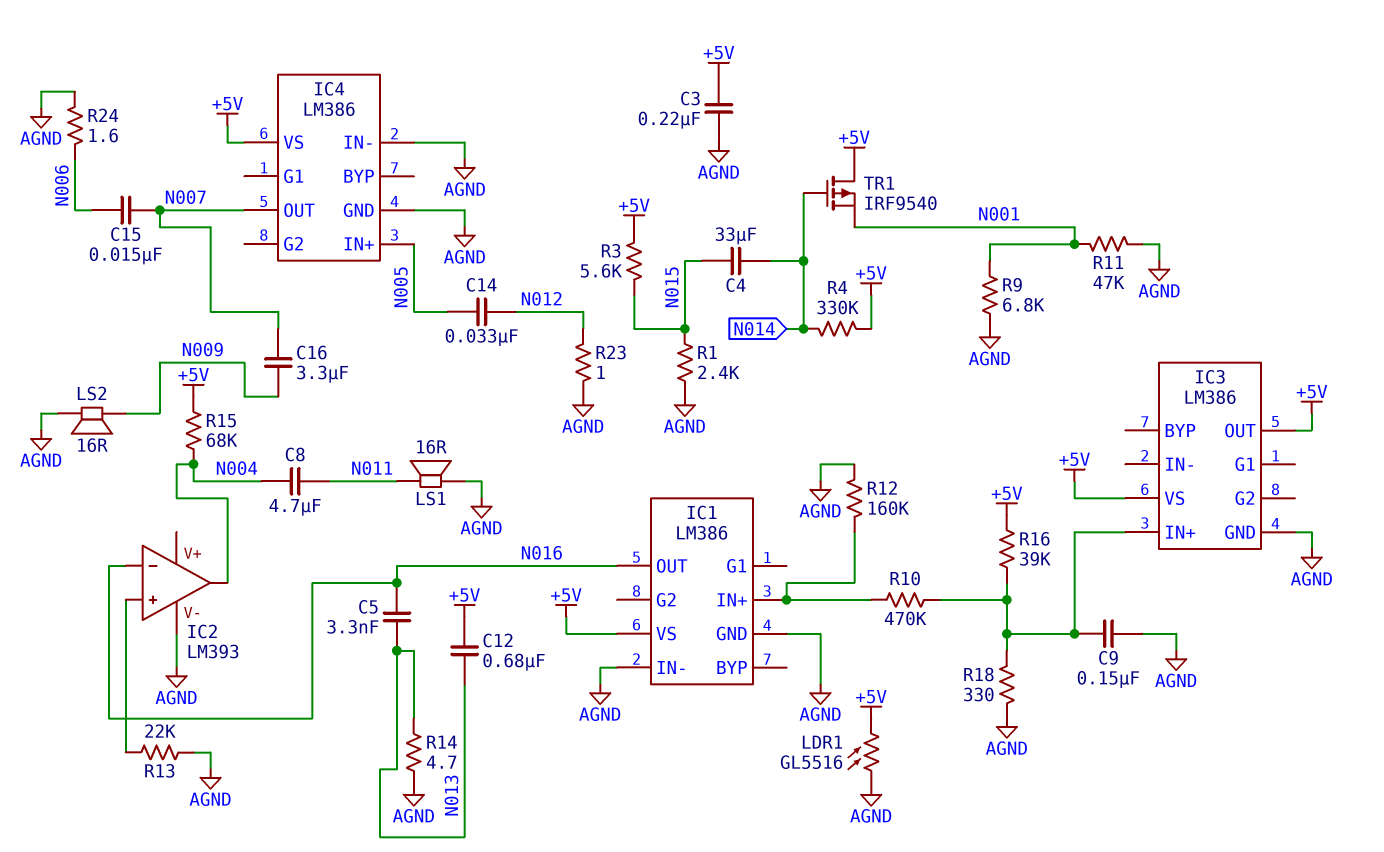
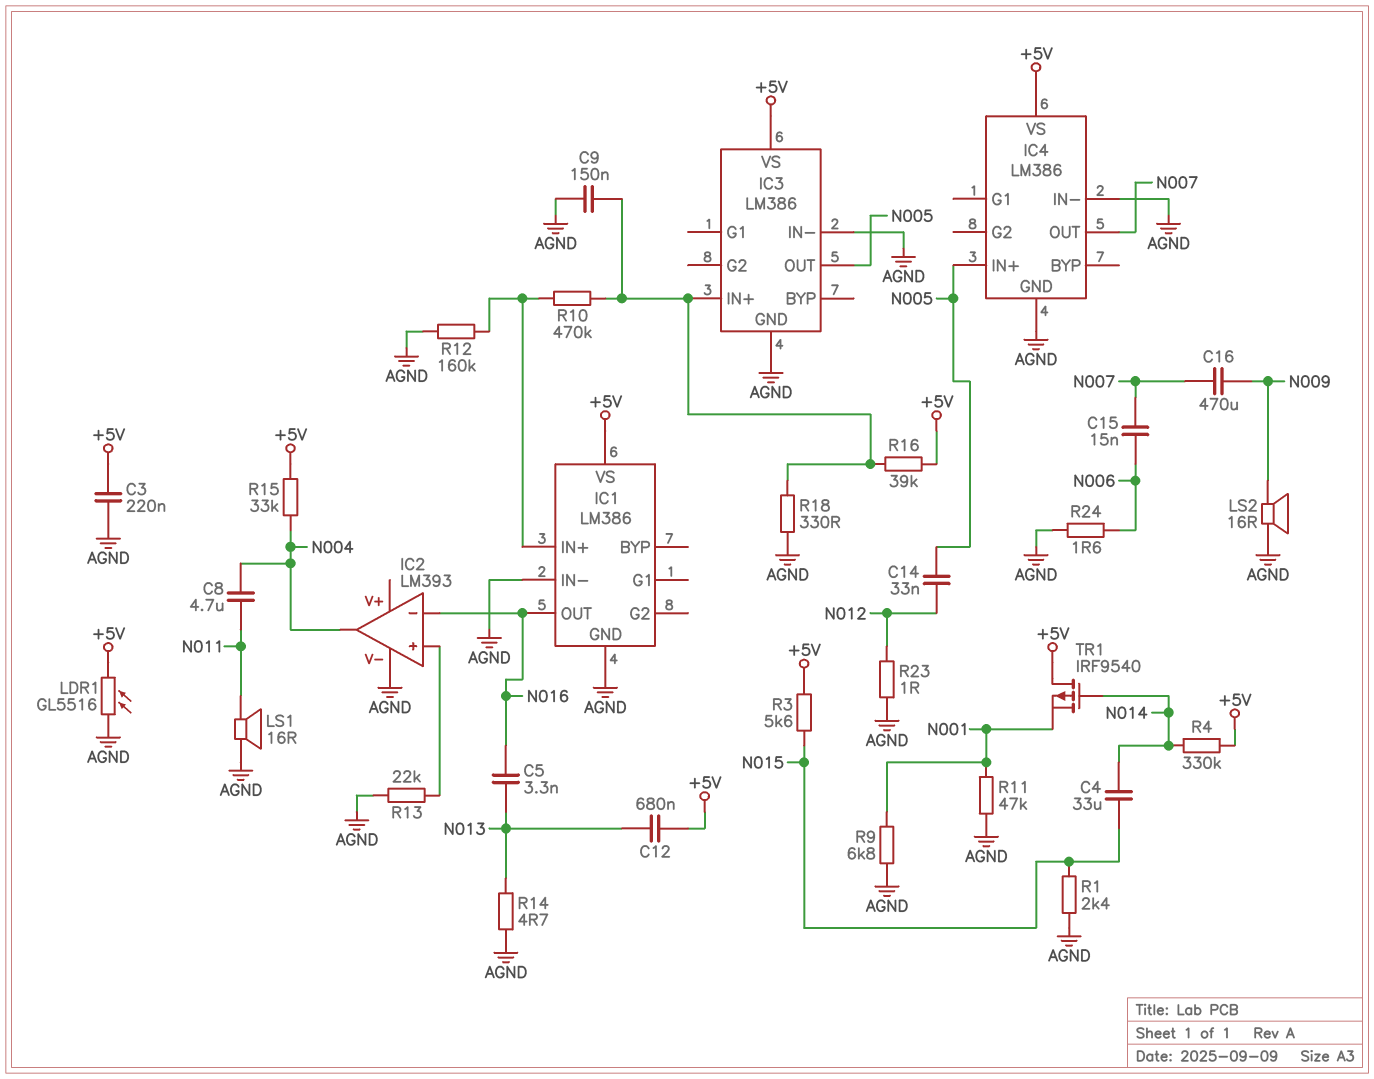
C16: 3.3uF (N007, N009) -> 470uF (N007, N009)
IC3 pin IN-: none -> AGND
IC3 pin OUT: +5V -> N005
R15: 68k (+5V, N004) -> 33k (+5V, N004)

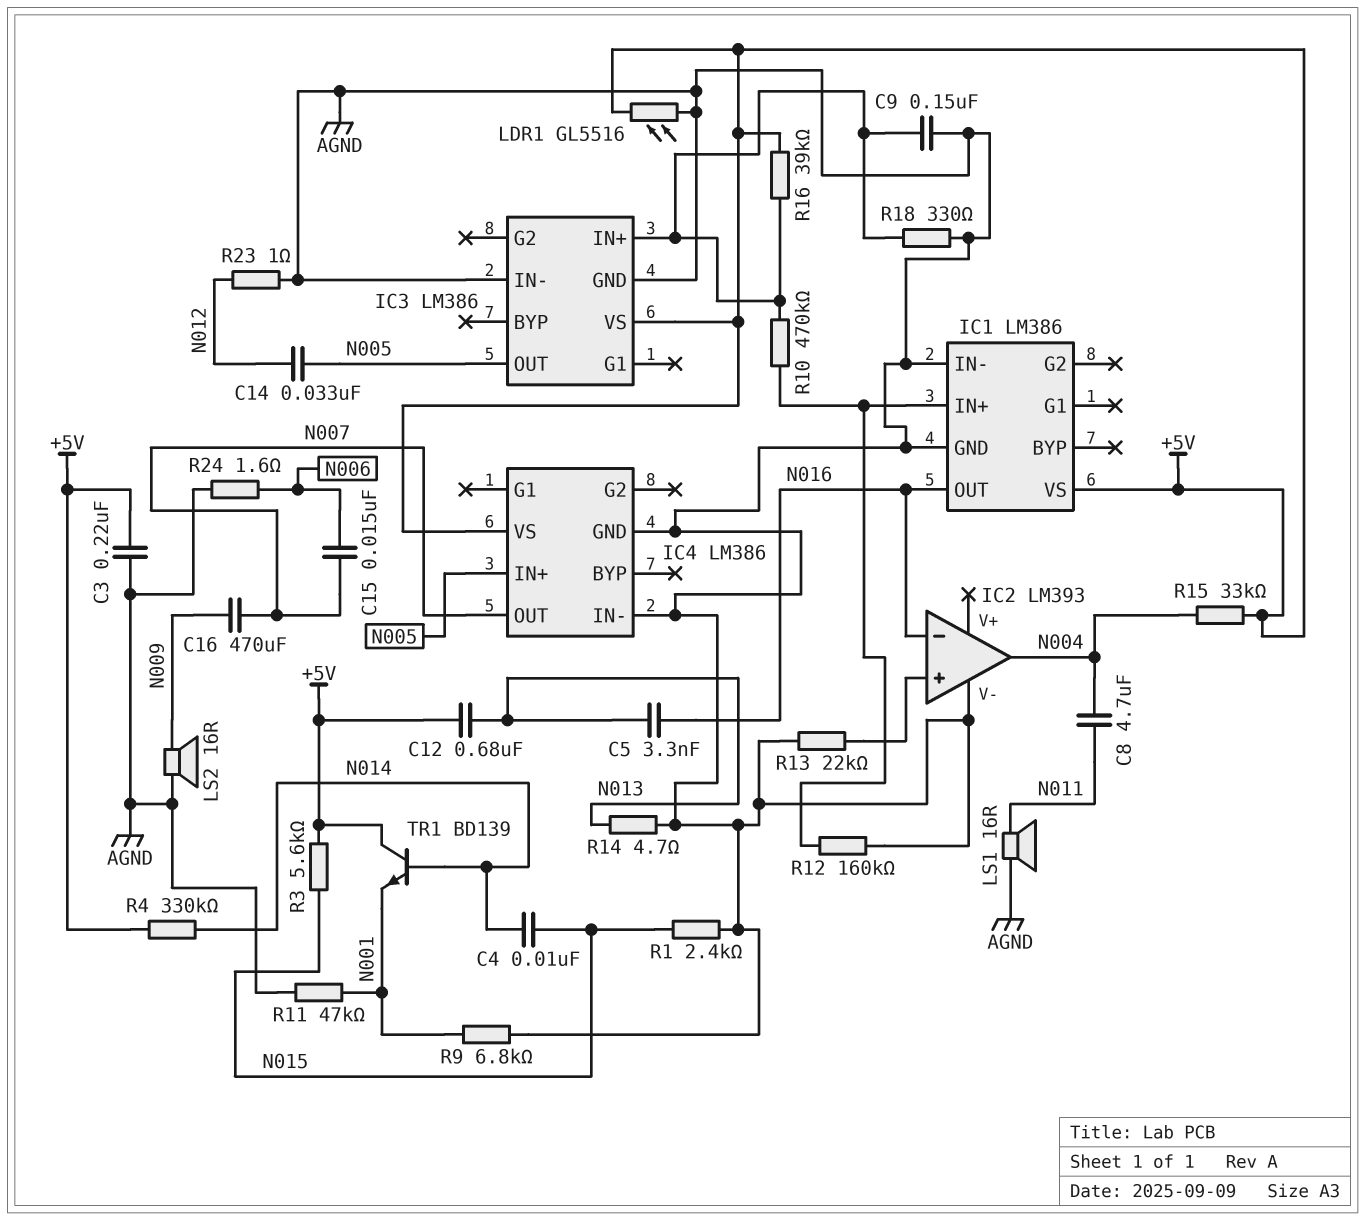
C4: 33uF (N014, N015) -> 10nF (N014, N015)
TR1: PMOS IRF9540 (G N014, D +5V, S N001) -> NPN BD139 (B N014, C +5V, E N001)

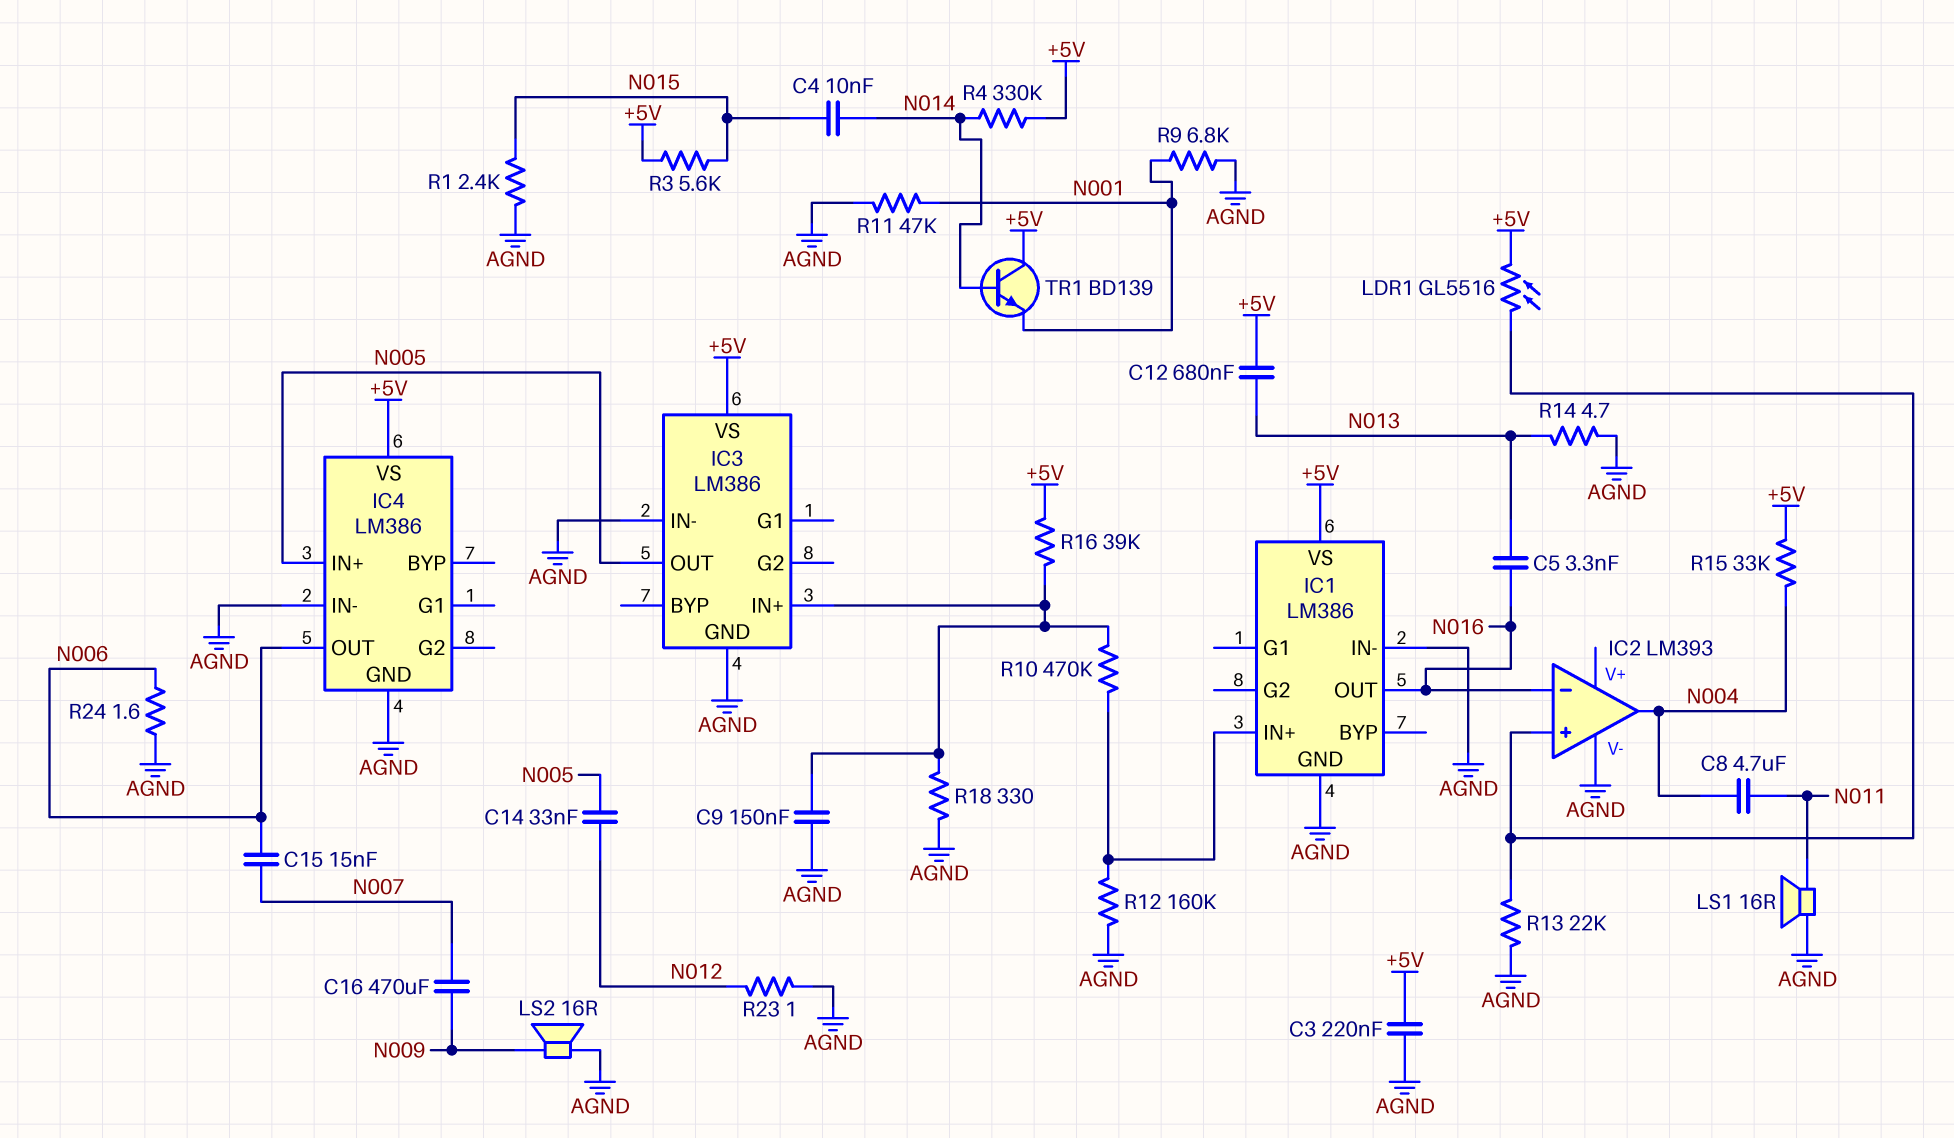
IC4 pin OUT: N007 -> N006
LDR1: GL5516 (+5V, AGND) -> GL5516 (+5V, IC2/in+)

